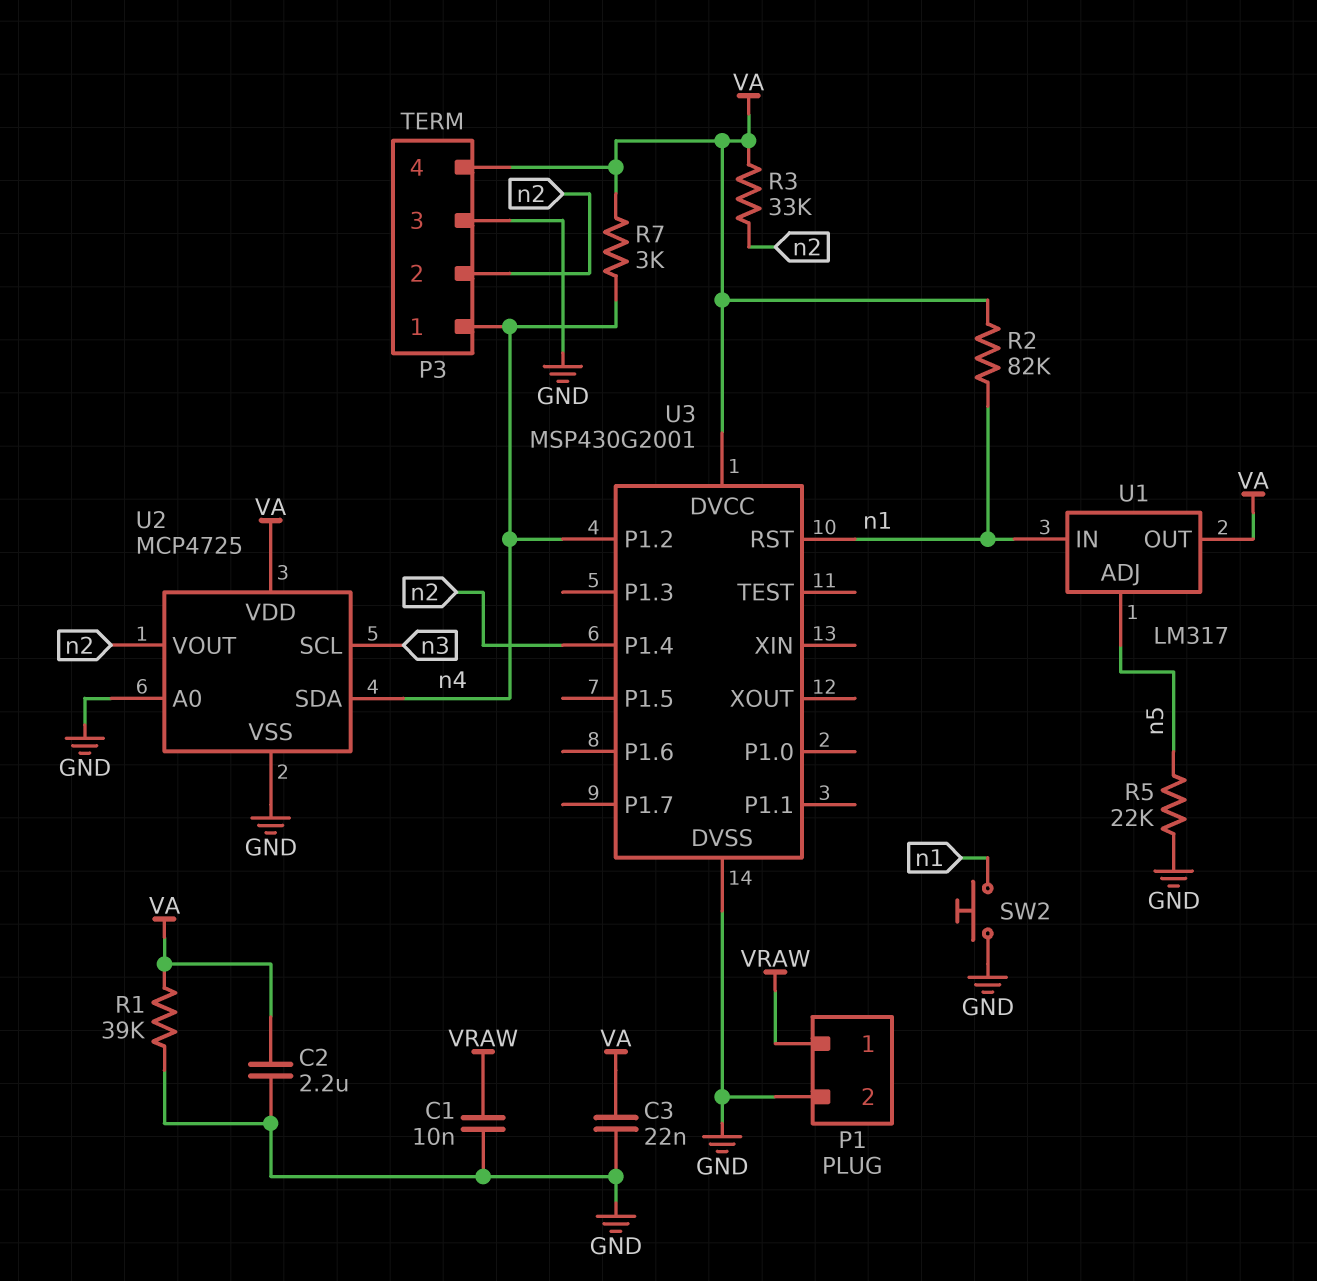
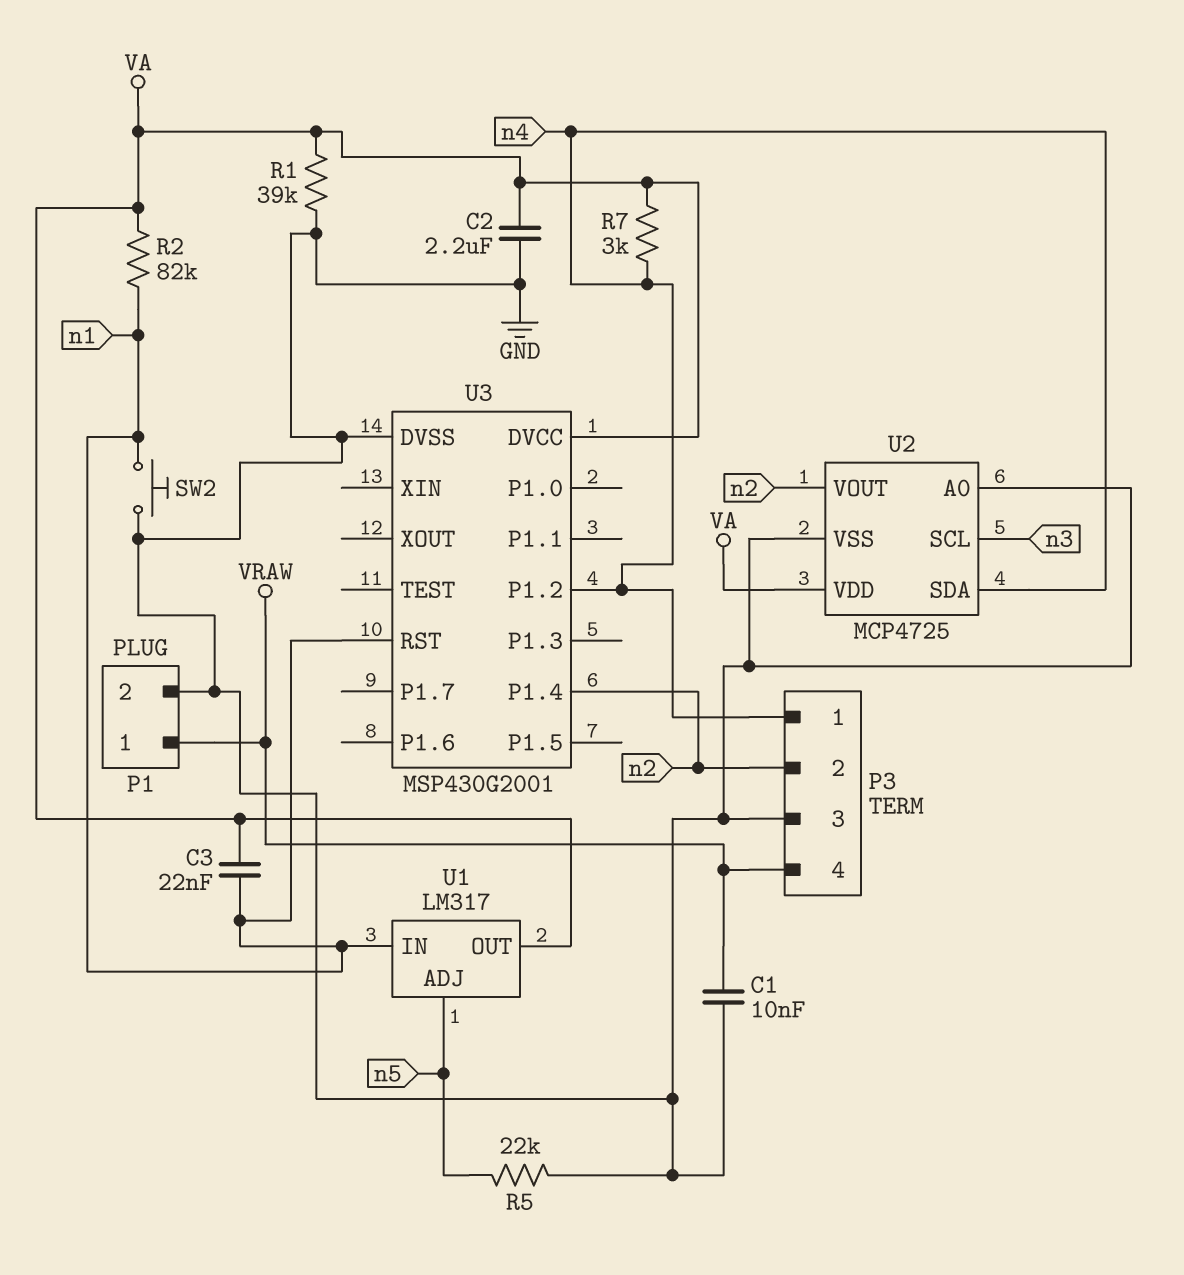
C3: 22nF (GND, VA) -> 22nF (VA, n1)
P3 pin 4: VA -> VRAW
R3: 33k (VA, n2) -> none

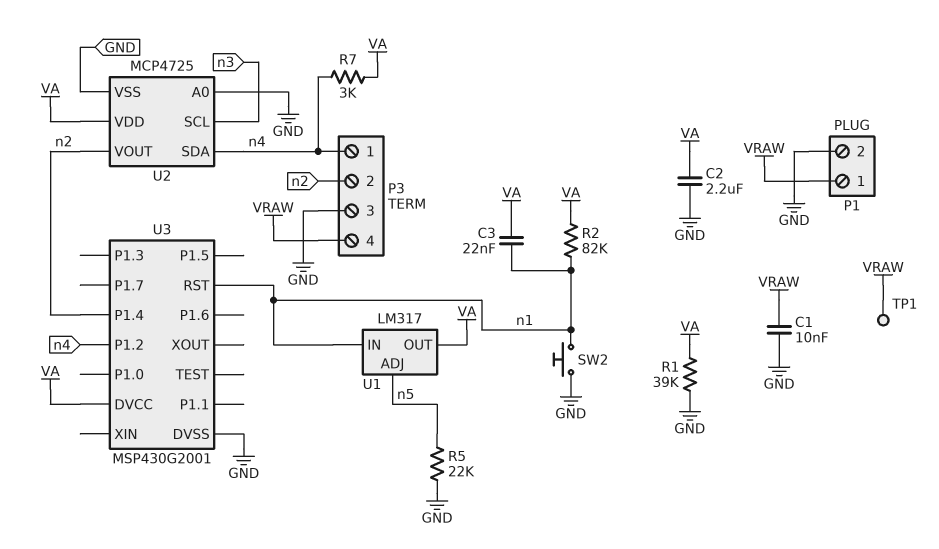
TP1: none -> test point (VRAW)

